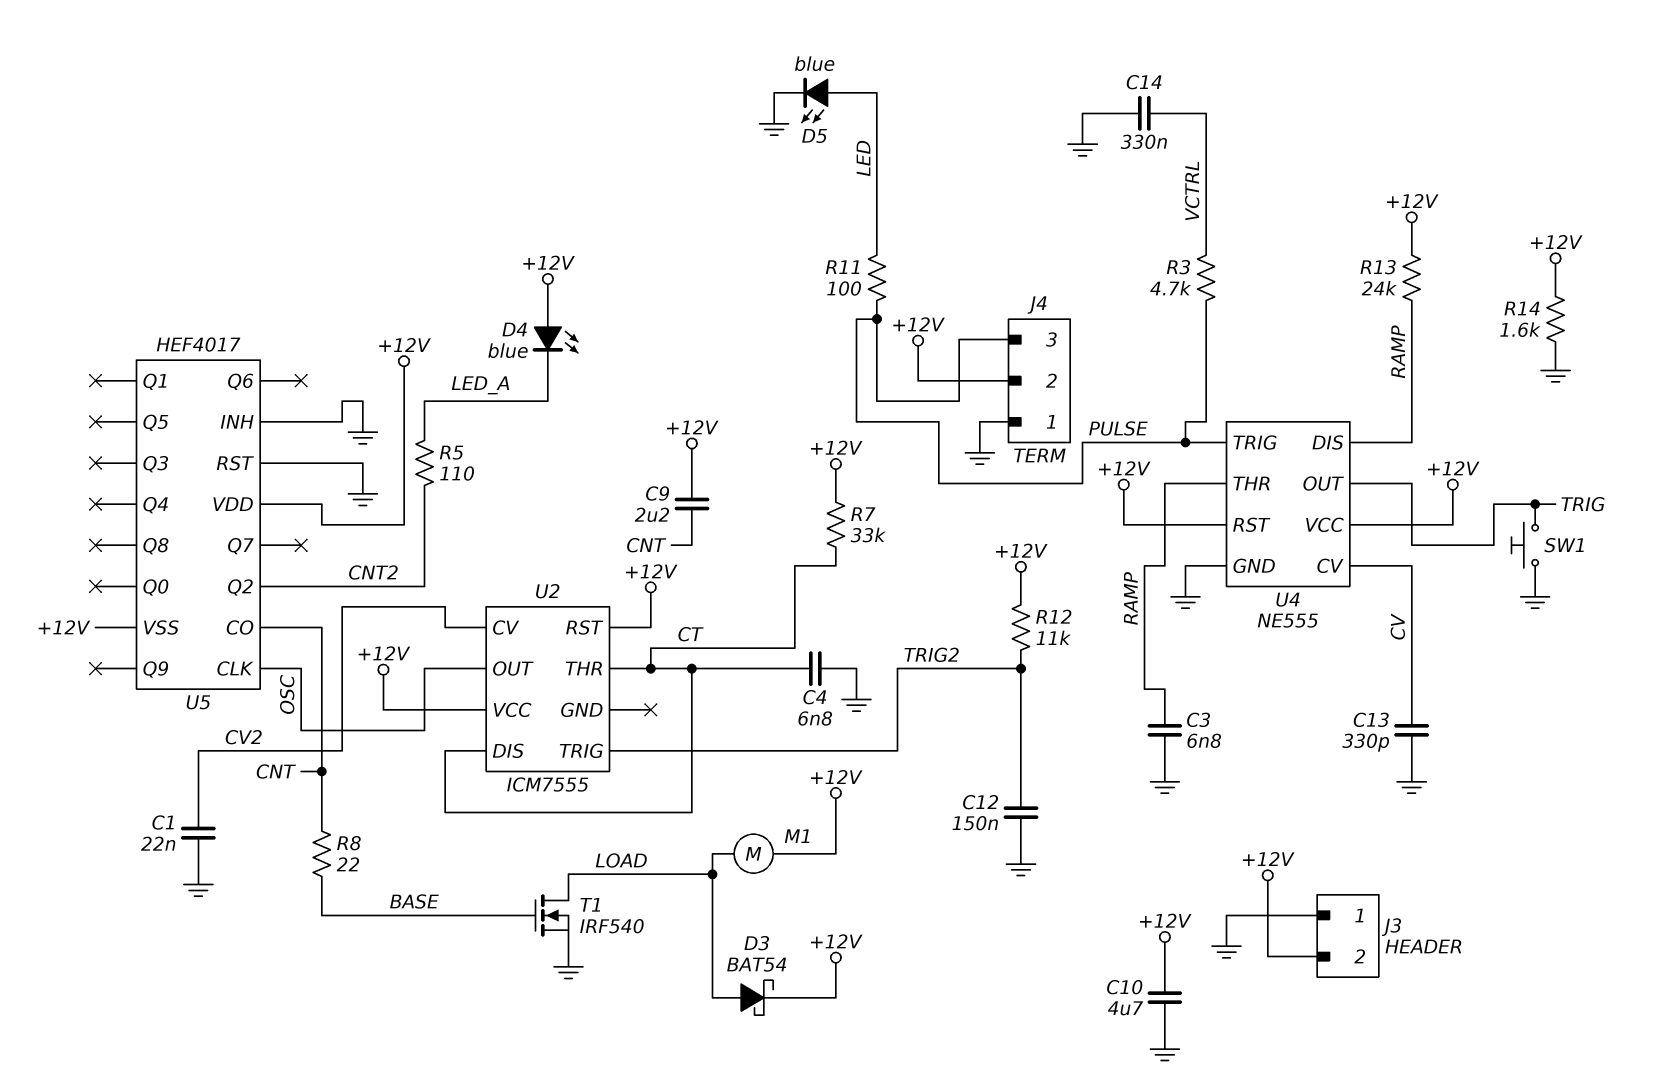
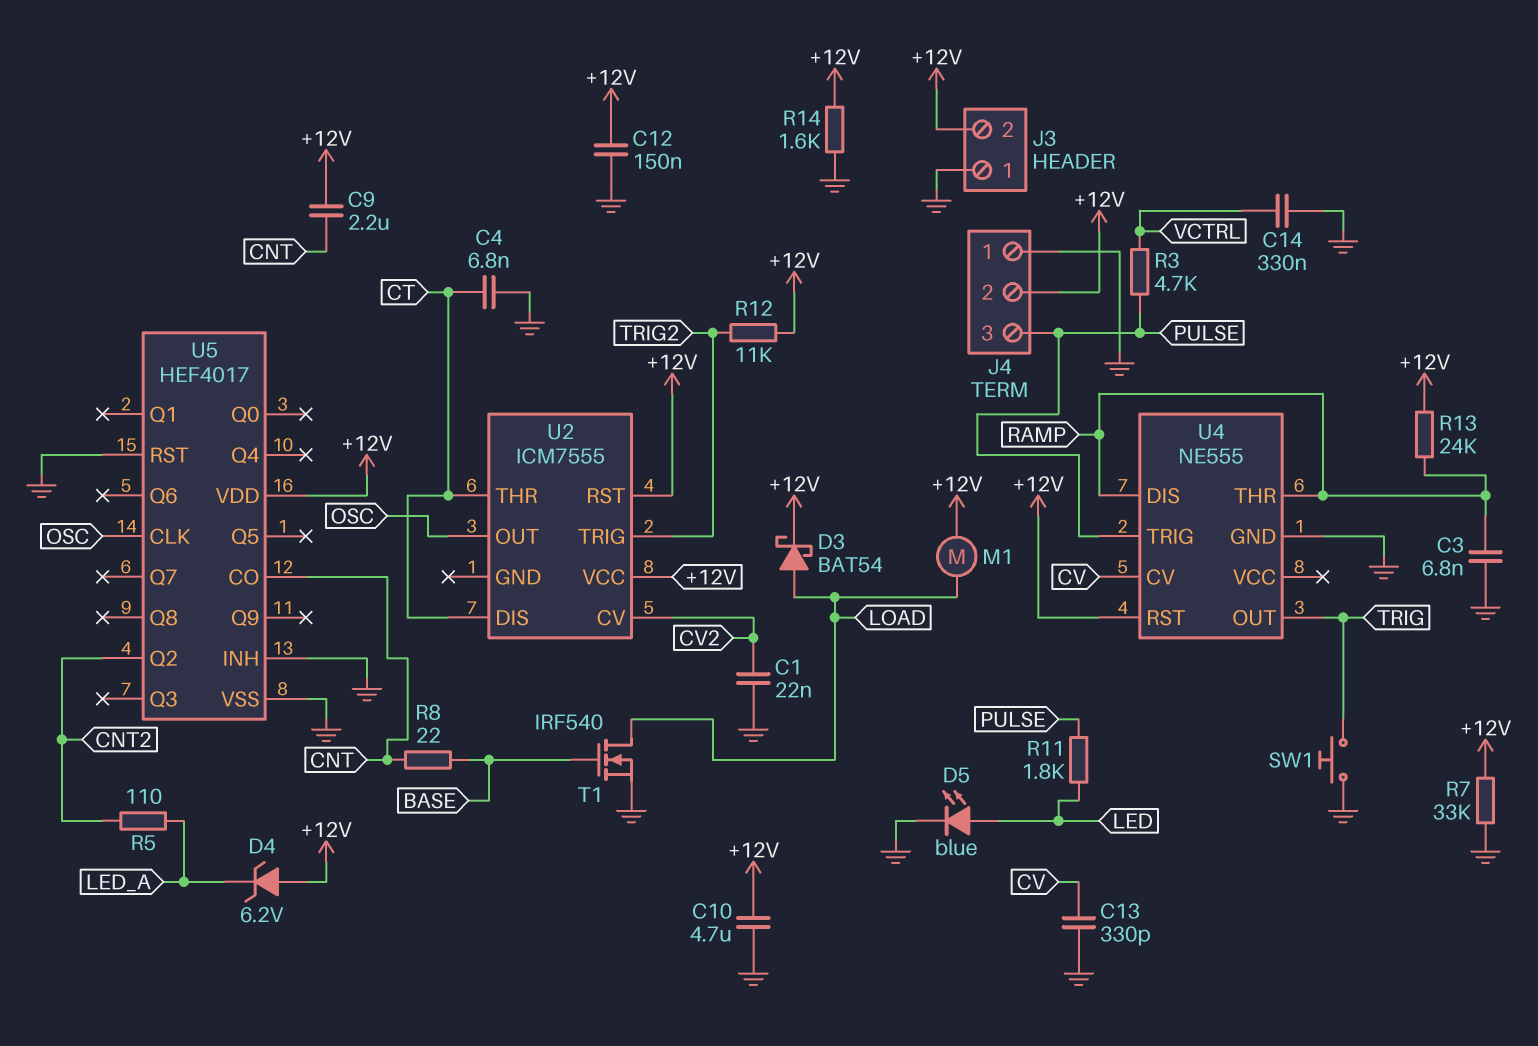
C12: 150nF (GND, TRIG2) -> 150nF (+12V, GND)
D4: LED blue (A +12V, K LED_A) -> zener 6.2V (A +12V, K LED_A)
R7: 33k (+12V, CT) -> 33k (+12V, GND)
R11: 100 (LED, PULSE) -> 1.8k (LED, PULSE)
U4 pin VCC: +12V -> none
U5 pin VSS: +12V -> GND

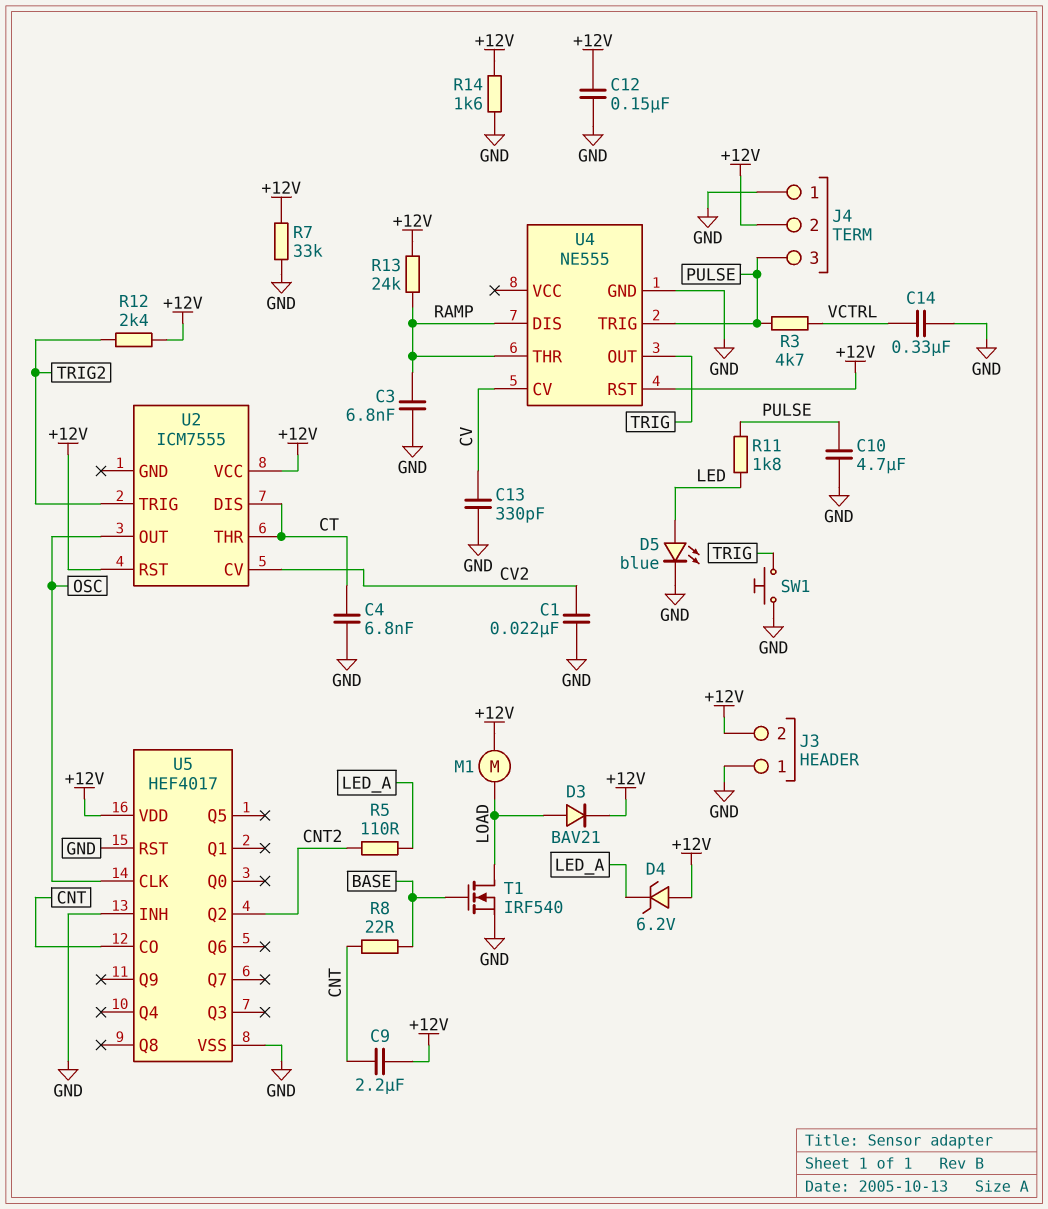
C10: 4.7uF (+12V, GND) -> 4.7uF (GND, PULSE)
D3: schottky BAT54 (A LOAD, K +12V) -> diode BAV21 (A LOAD, K +12V)
R12: 11k (+12V, TRIG2) -> 2.4k (+12V, TRIG2)

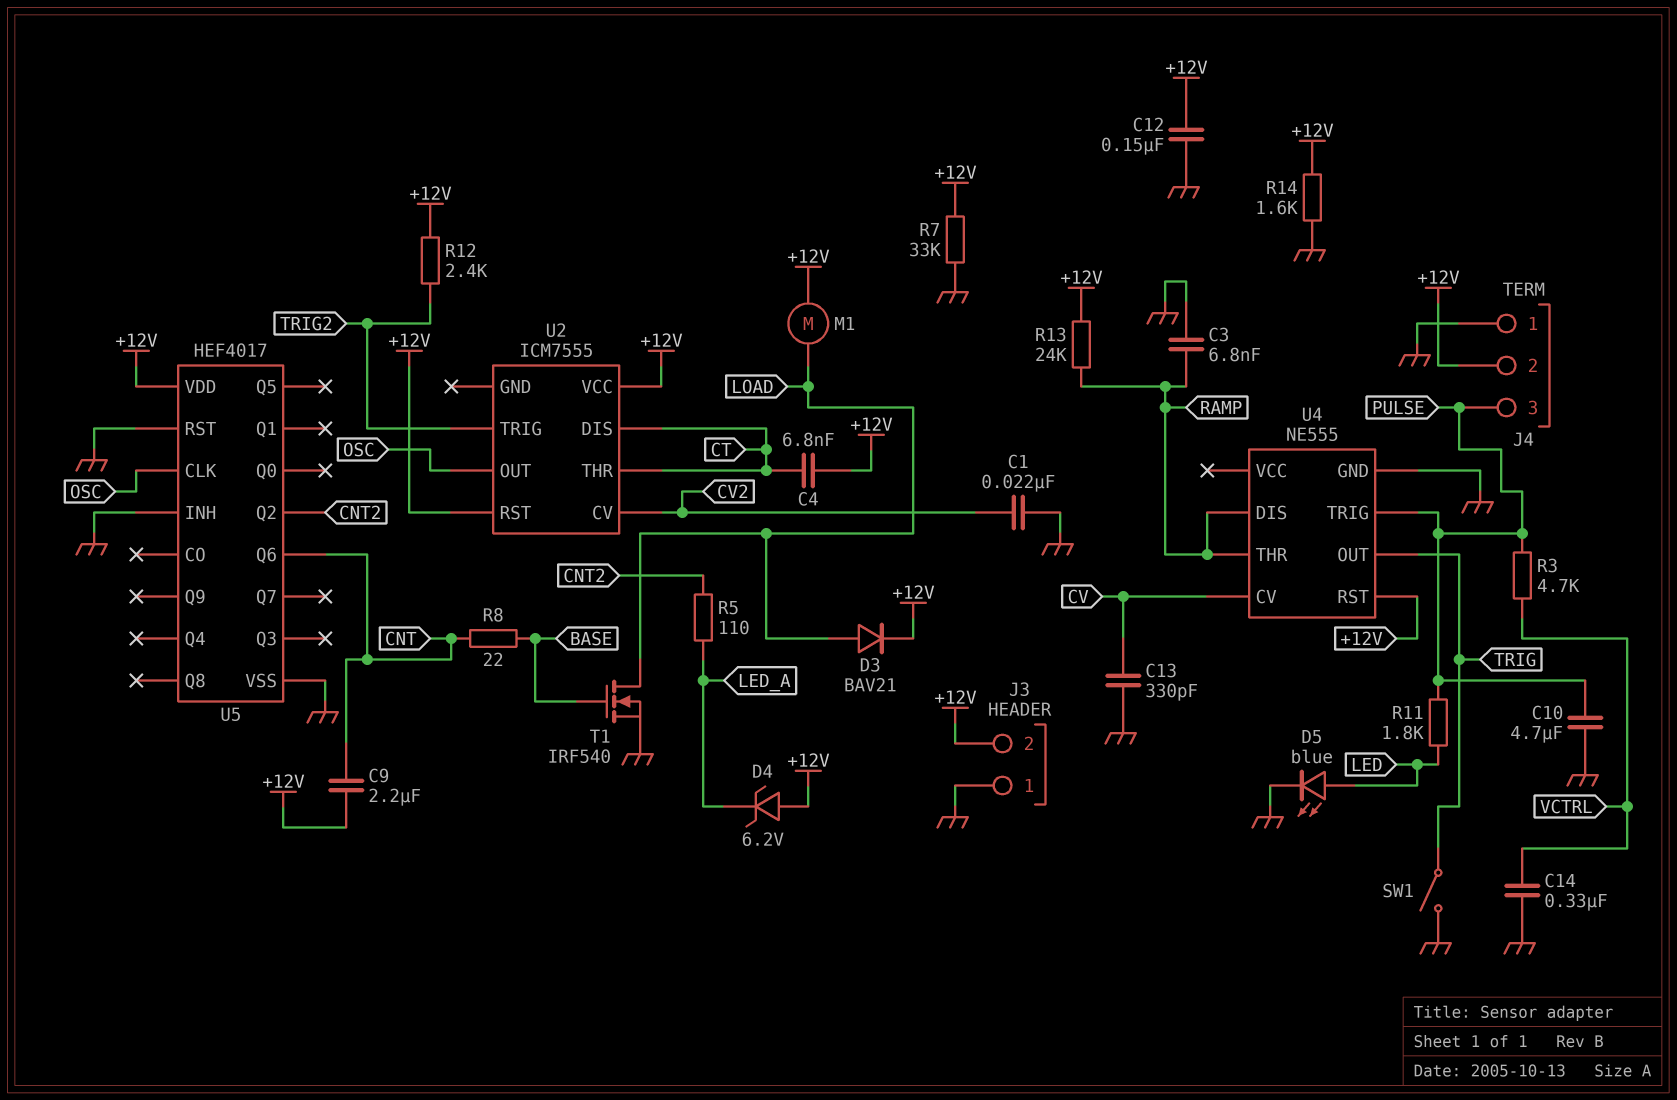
C4: 6.8nF (CT, GND) -> 6.8nF (+12V, CT)
SW1: button (GND, TRIG) -> switch (GND, TRIG)
U5 pin CO: CNT -> none
U5 pin Q6: none -> CNT

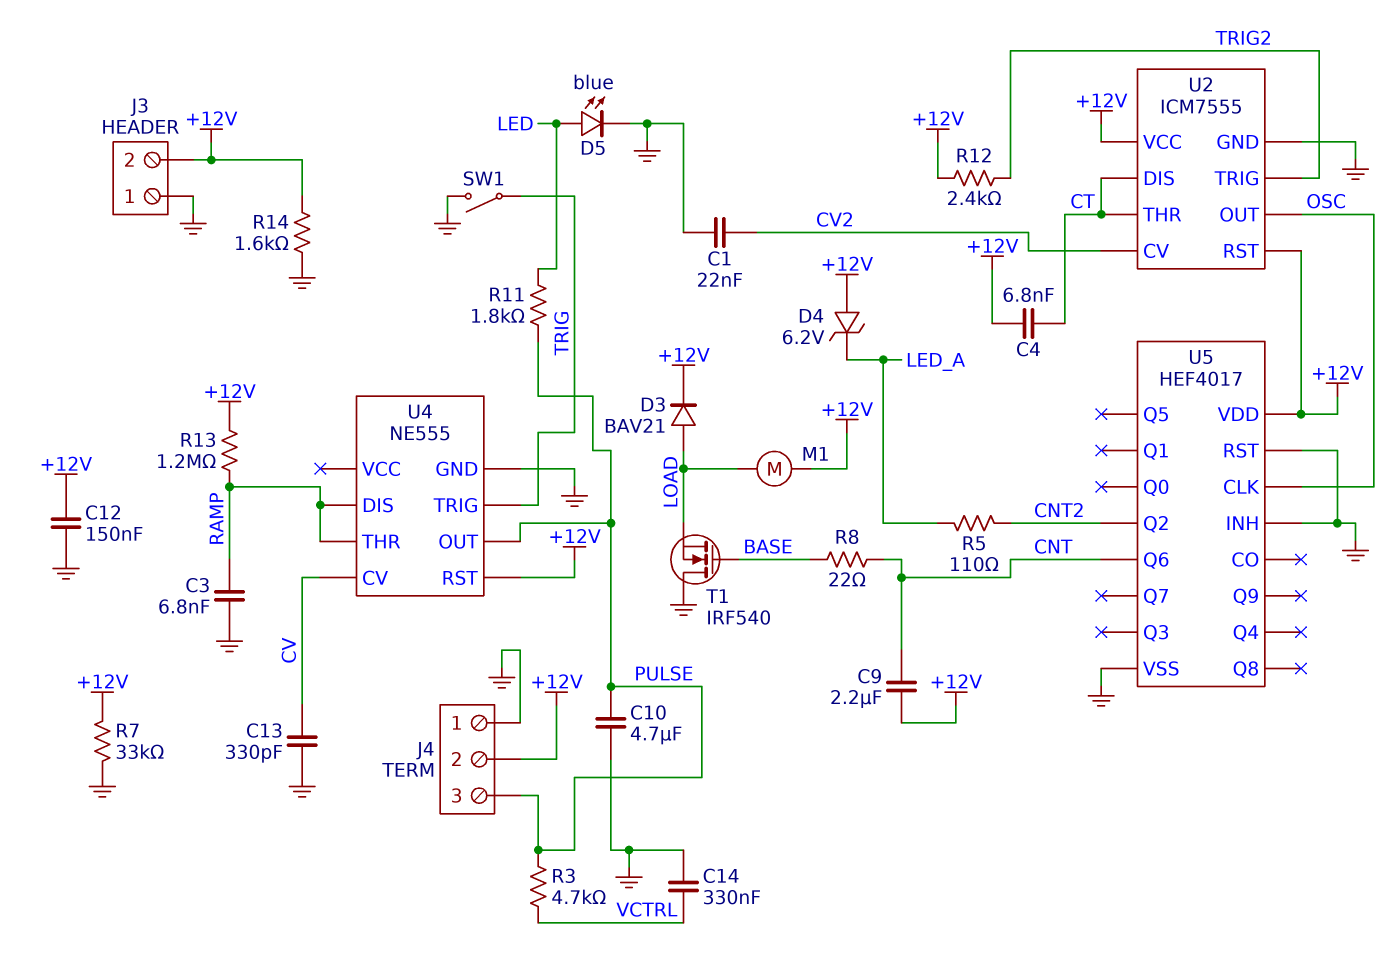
R13: 24k (+12V, RAMP) -> 1.2M (+12V, RAMP)
T1: NMOS IRF540 (G BASE, D LOAD, S GND) -> NMOS IRF540 (G BASE, D GND, S LOAD)
U2 pin GND: none -> GND
U4 pin OUT: TRIG -> PULSE
U4 pin TRIG: PULSE -> TRIG

